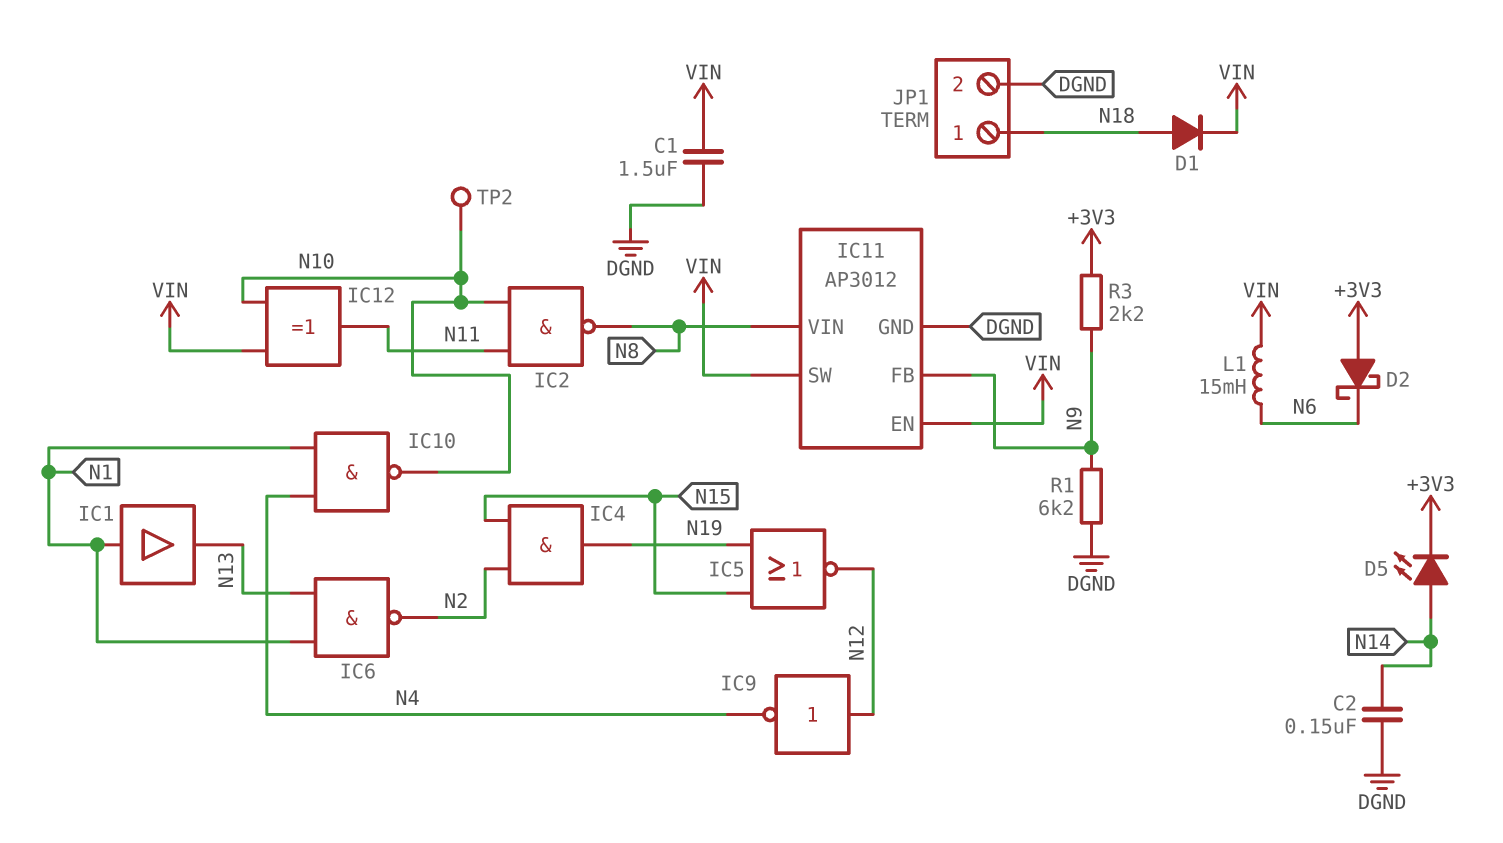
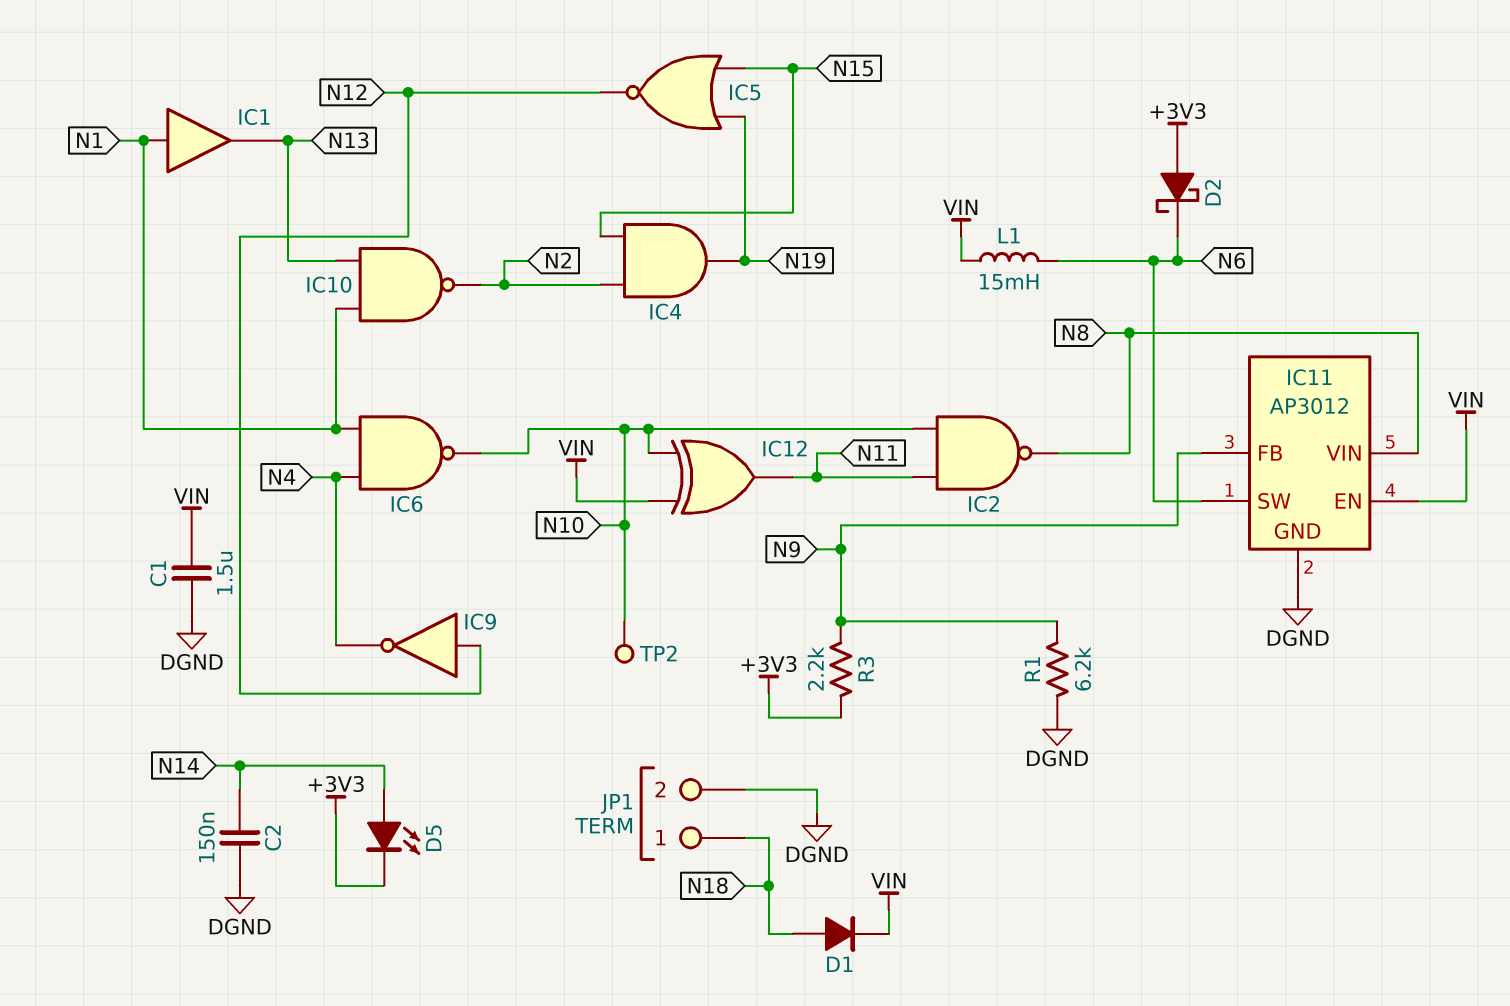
IC6: NAND (in N1, in N13, out N2) -> NAND (in N1, in N4, out N10)
IC10: NAND (in N1, in N4, out N10) -> NAND (in N1, in N13, out N2)
IC11 pin SW: VIN -> N6

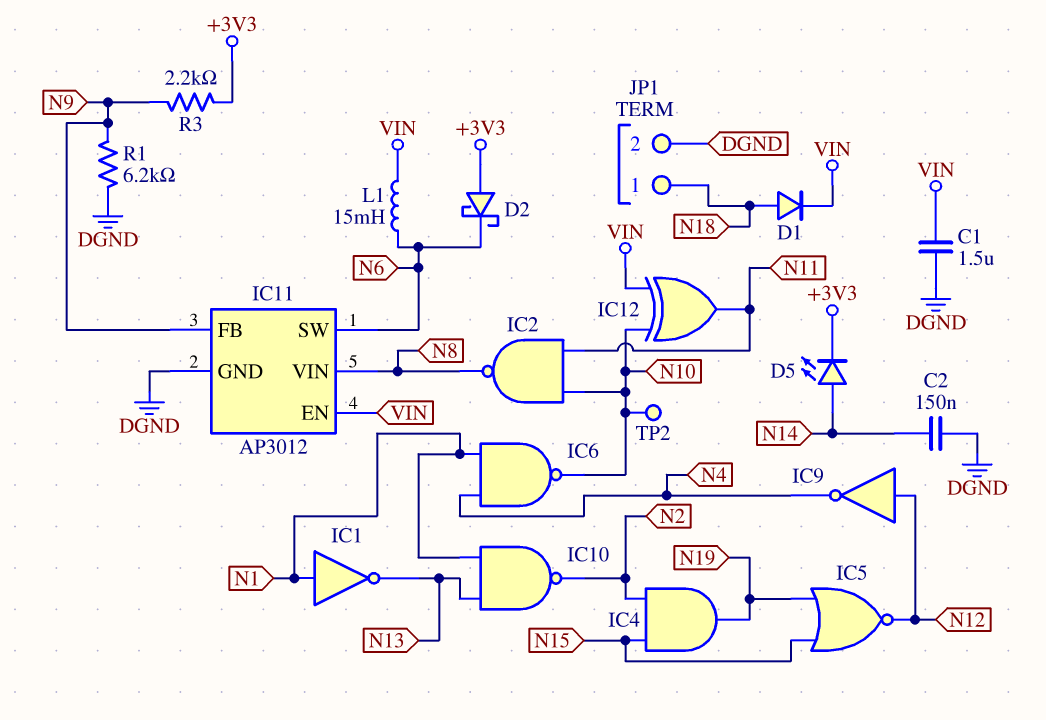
IC1: buffer (in N1, out N13) -> NOT (in N1, out N13)

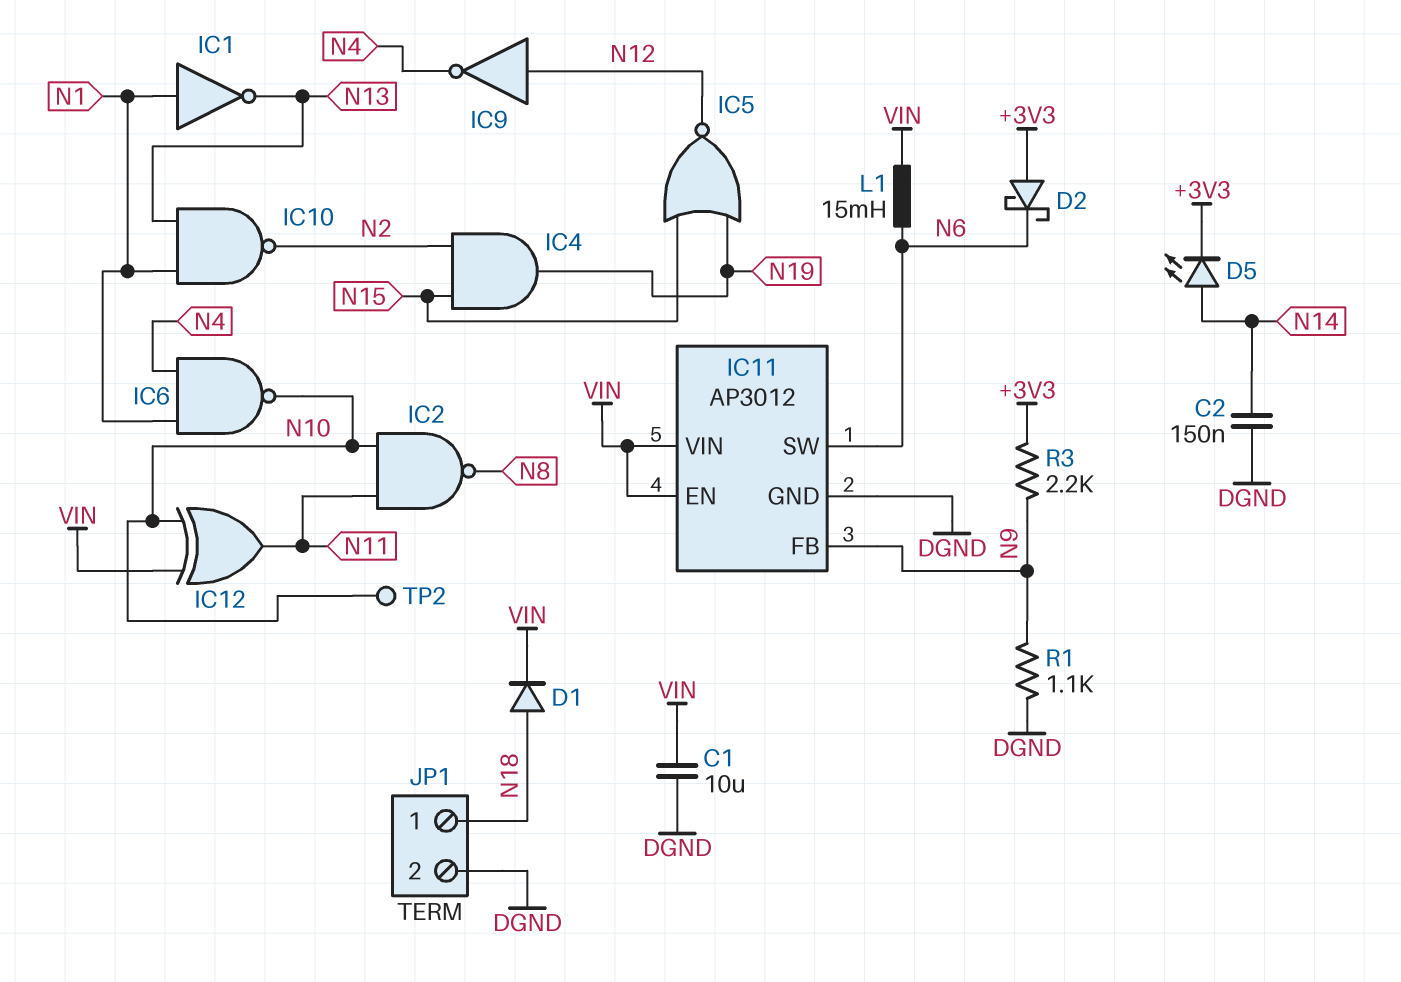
C1: 1.5uF (DGND, VIN) -> 10uF (DGND, VIN)
IC11 pin VIN: N8 -> VIN
R1: 6.2k (DGND, N9) -> 1.1k (DGND, N9)

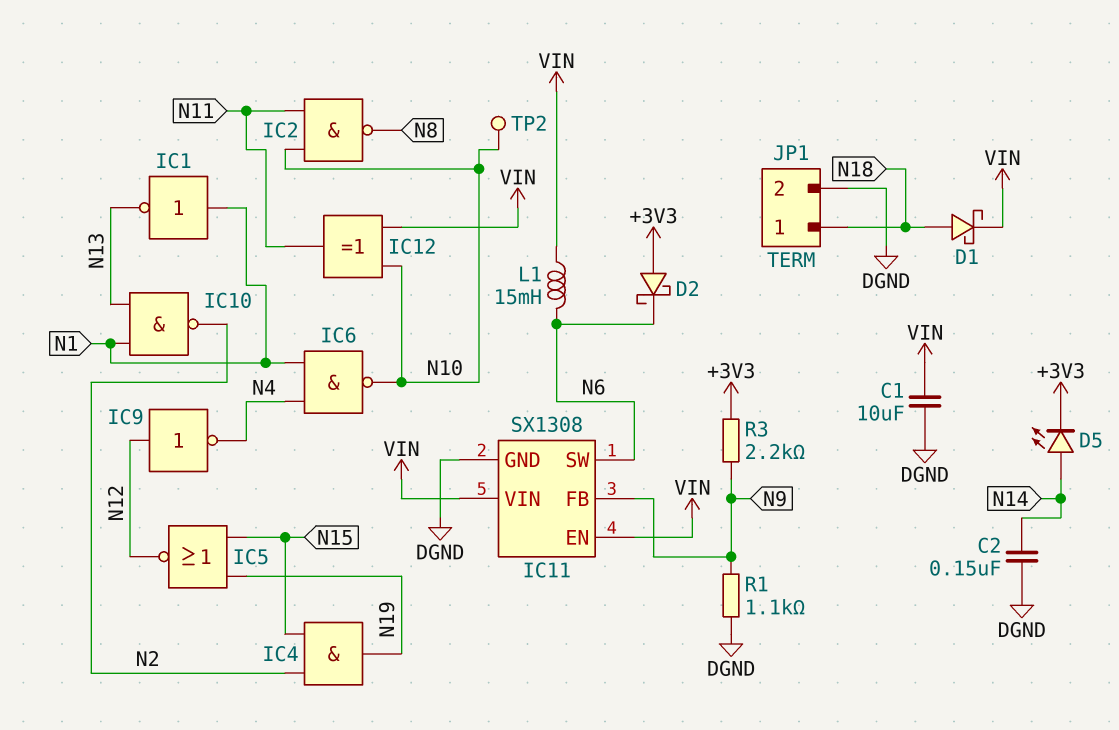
D1: diode (A N18, K VIN) -> schottky (A N18, K VIN)
IC11: AP3012 -> SX1308

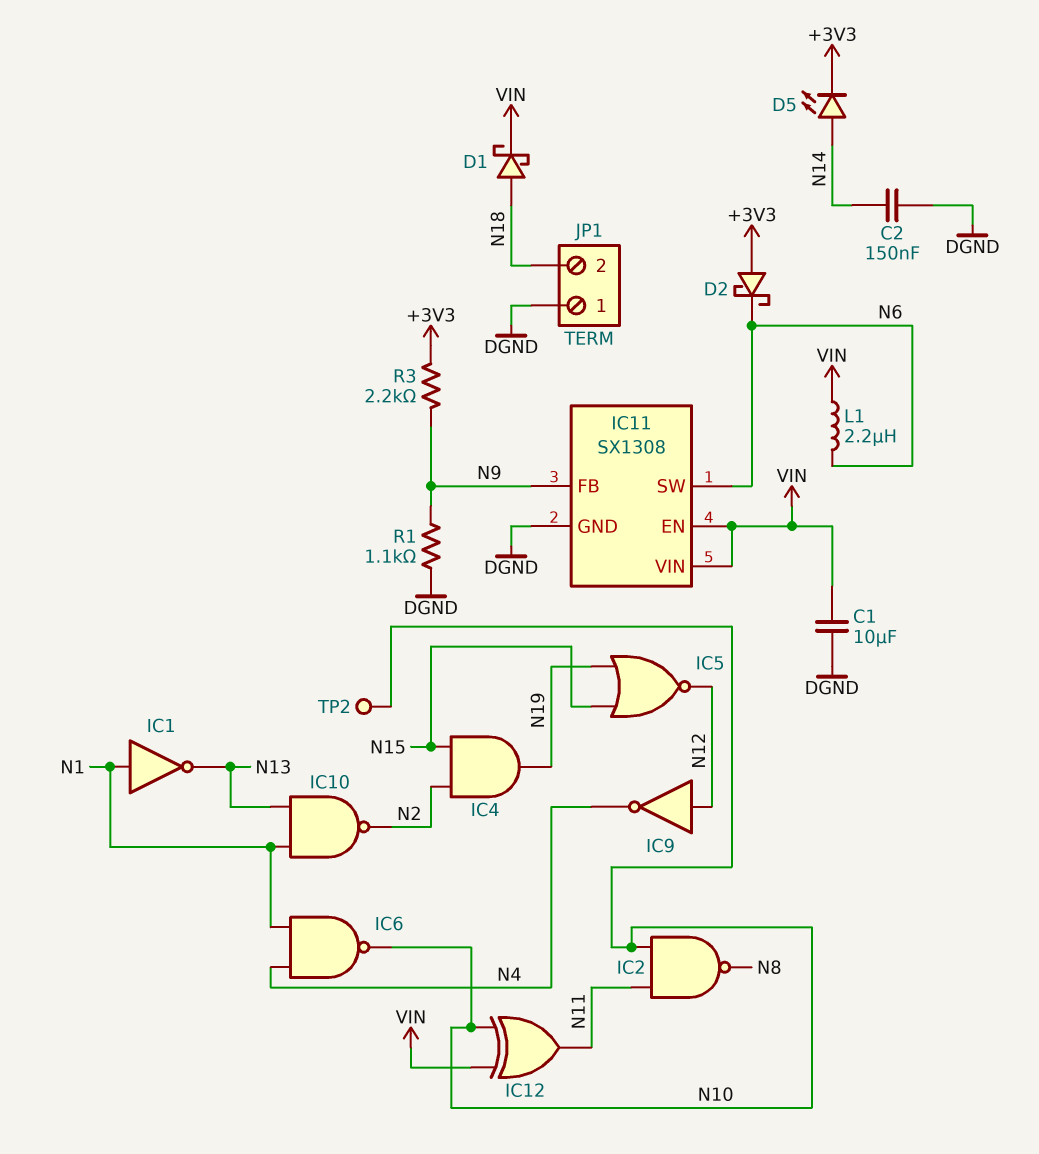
JP1 pin 1: N18 -> DGND
JP1 pin 2: DGND -> N18
L1: 15mH (N6, VIN) -> 2.2uH (N6, VIN)

